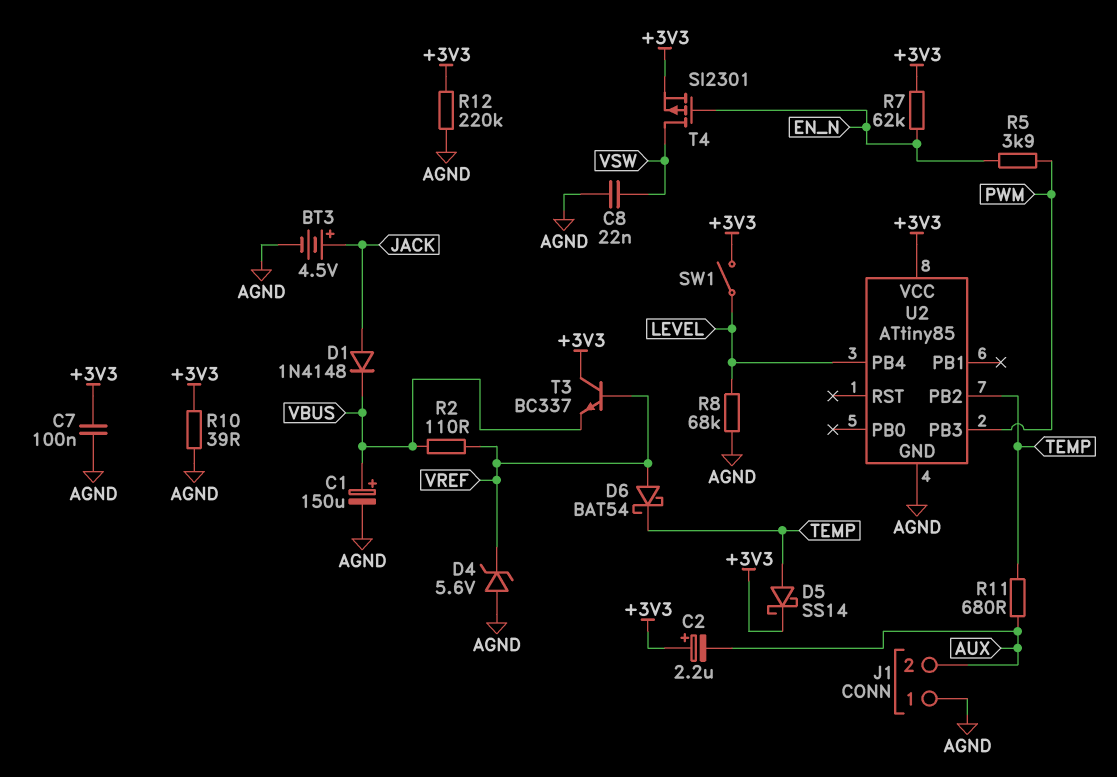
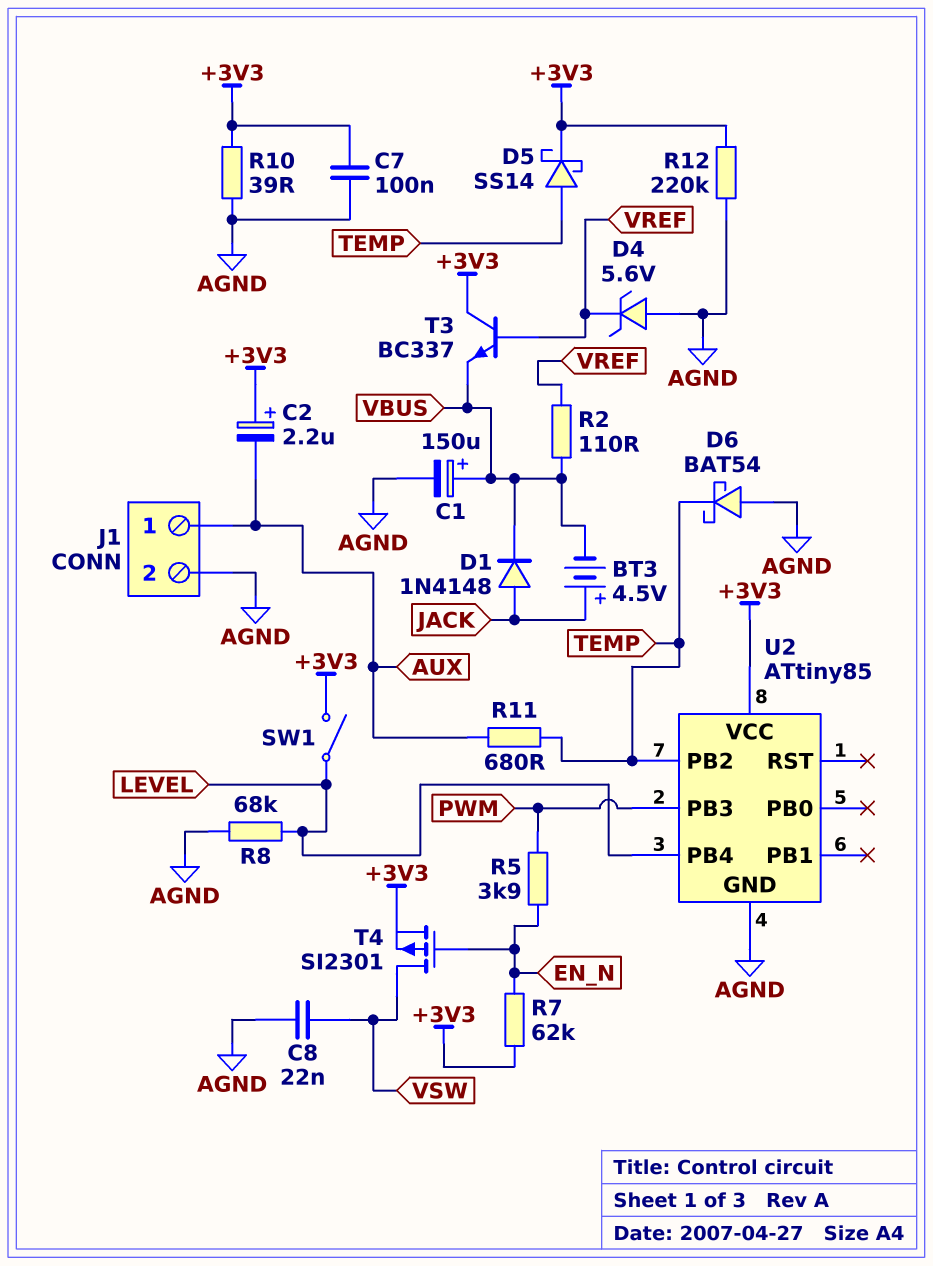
BT3: 4.5V (plus JACK, minus AGND) -> 4.5V (plus JACK, minus VBUS)
D6: schottky BAT54 (A VREF, K TEMP) -> schottky BAT54 (A AGND, K TEMP)
J1 pin 1: AGND -> AUX
J1 pin 2: AUX -> AGND

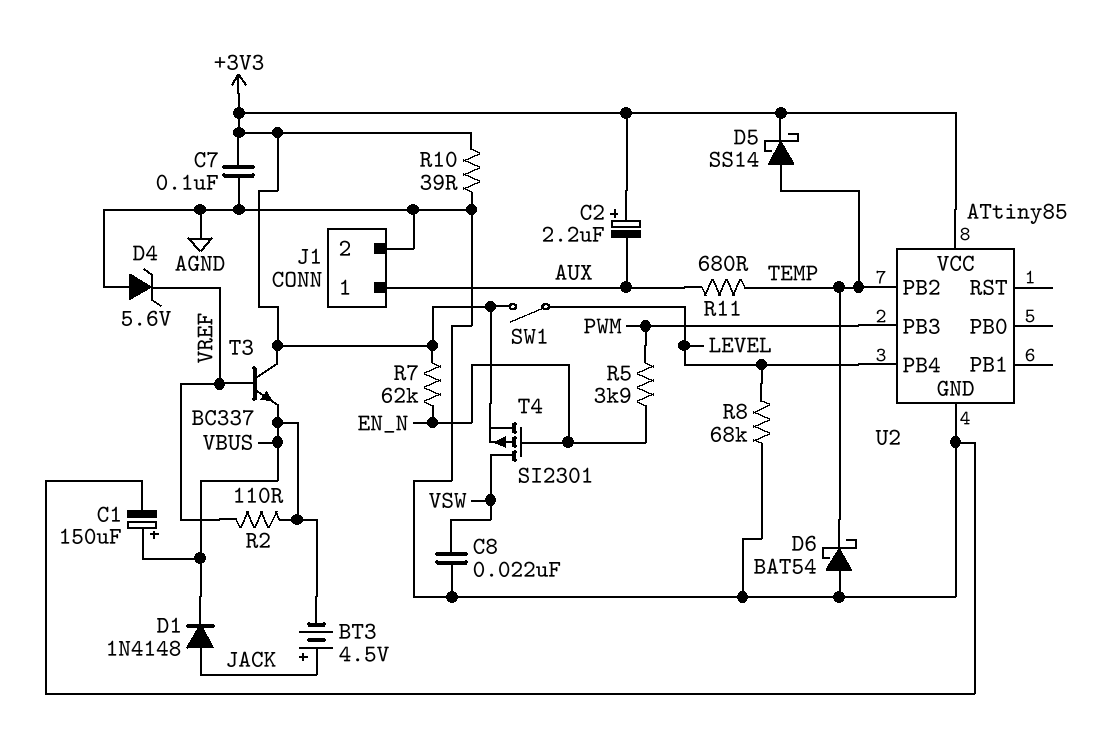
R12: 220k (+3V3, AGND) -> none

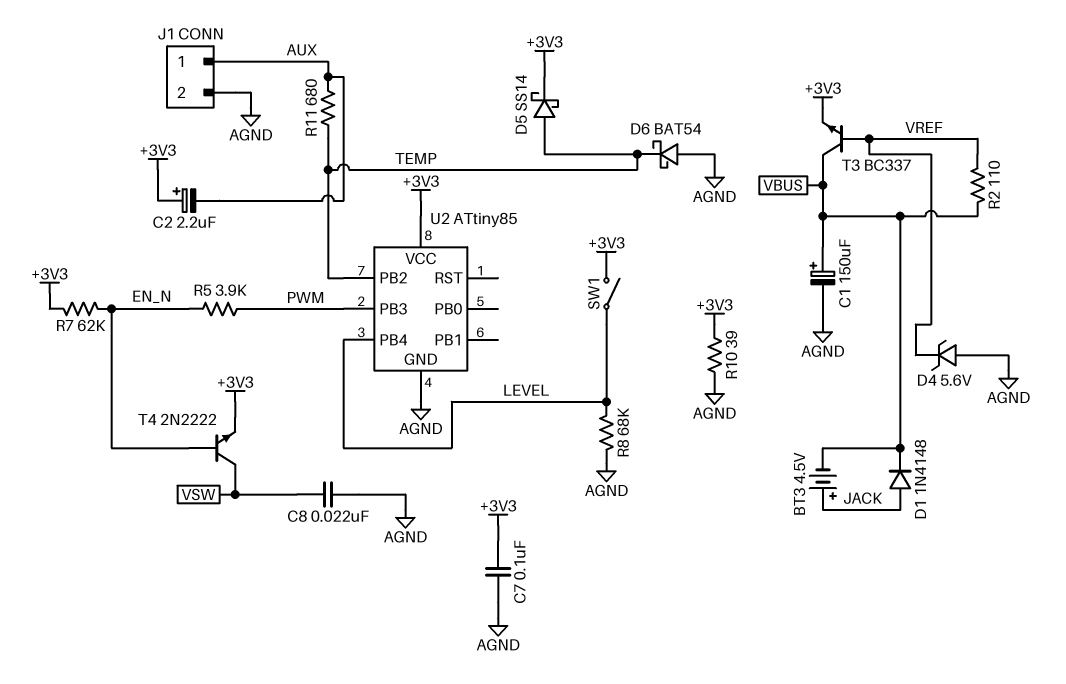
T3: NPN BC337 (B VREF, C +3V3, E VBUS) -> NPN BC337 (B VREF, C VBUS, E +3V3)
T4: PMOS SI2301 (G EN_N, D VSW, S +3V3) -> NPN 2N2222 (B EN_N, C VSW, E +3V3)

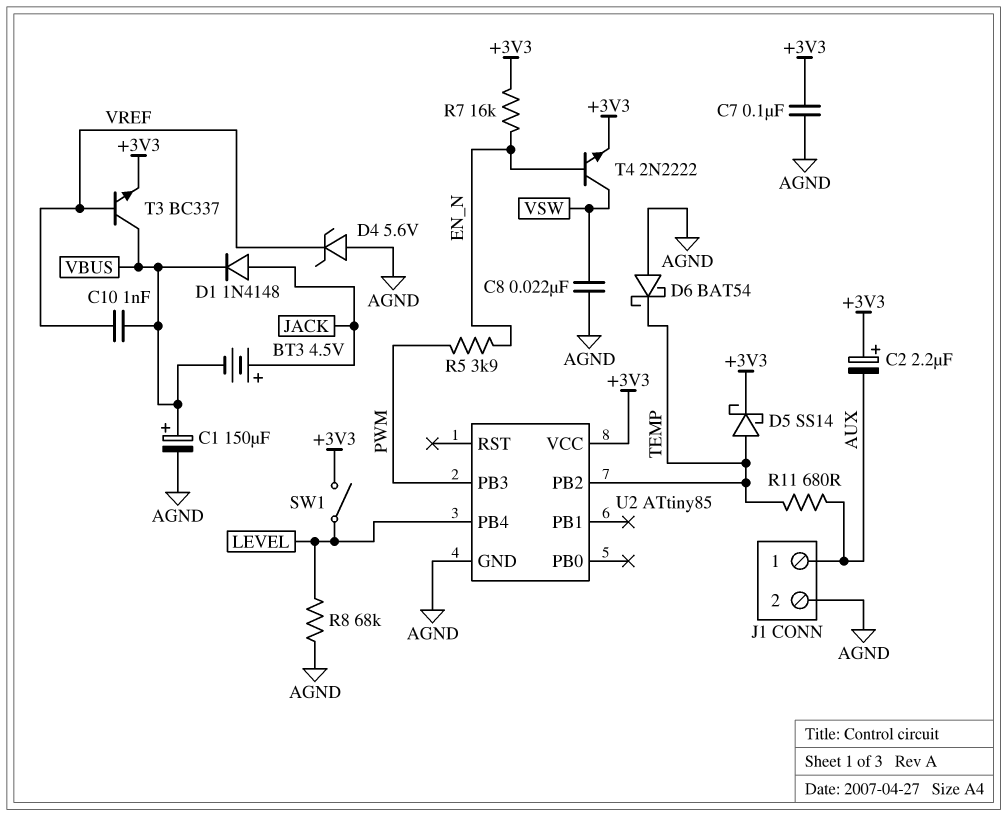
C10: none -> 1nF (VBUS, VREF)
R2: 110 (VBUS, VREF) -> none
R7: 62k (+3V3, EN_N) -> 16k (+3V3, EN_N)
R10: 39 (+3V3, AGND) -> none

